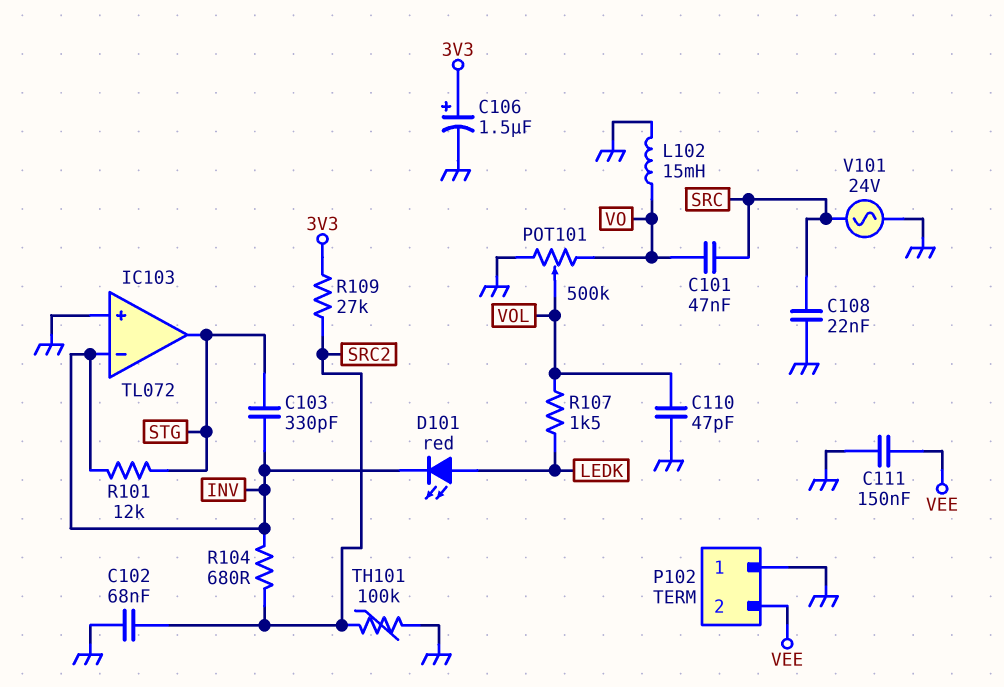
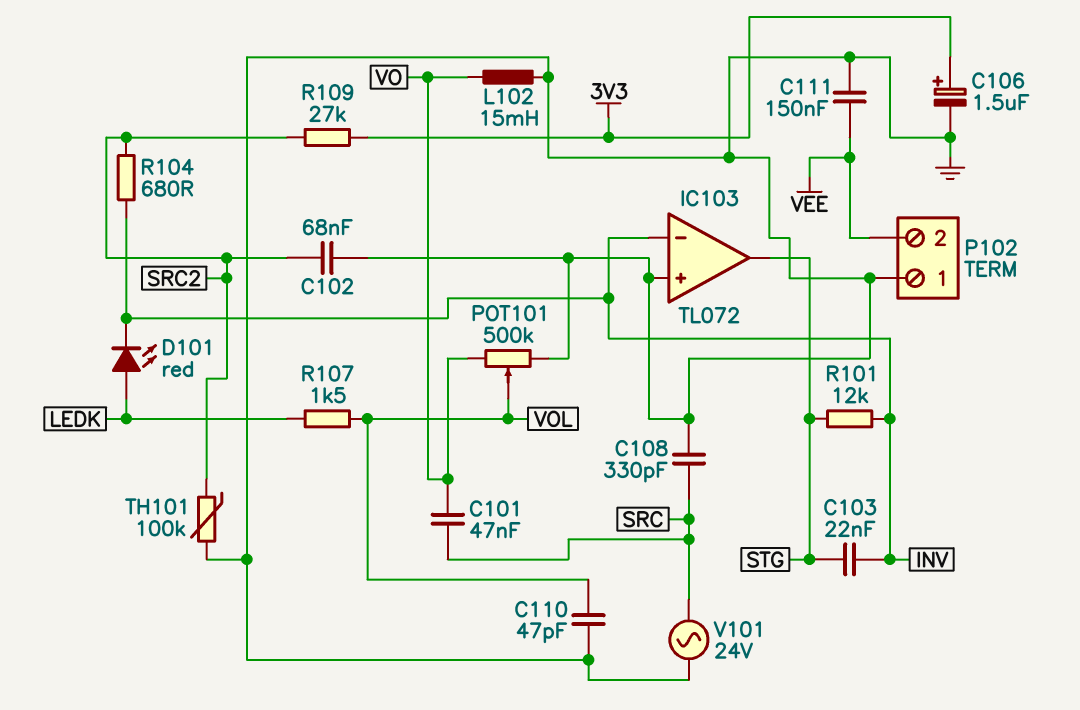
C103: 330pF (INV, STG) -> 22nF (INV, STG)
C108: 22nF (GND, SRC) -> 330pF (GND, SRC)

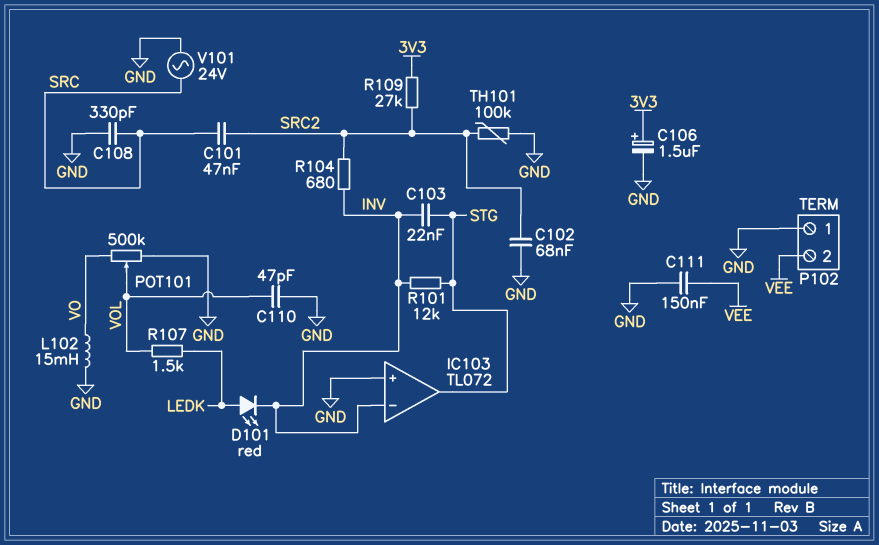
C101: 47nF (SRC, VO) -> 47nF (SRC, SRC2)

